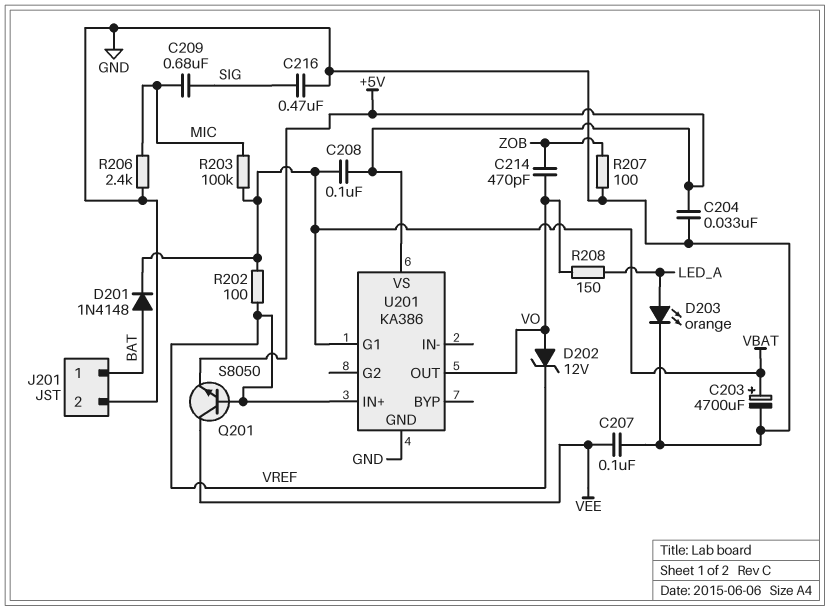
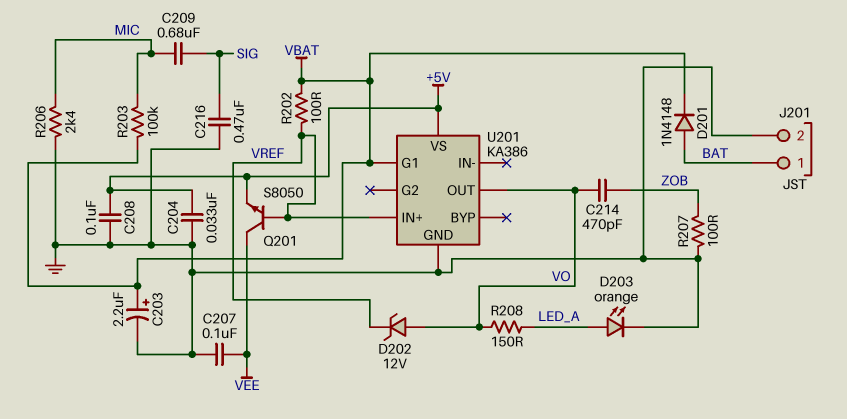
C203: 4700uF (plus VBAT, minus GND) -> 2.2uF (plus VBAT, minus GND)
C208: 100nF (+5V, VBAT) -> 100nF (+5V, GND)

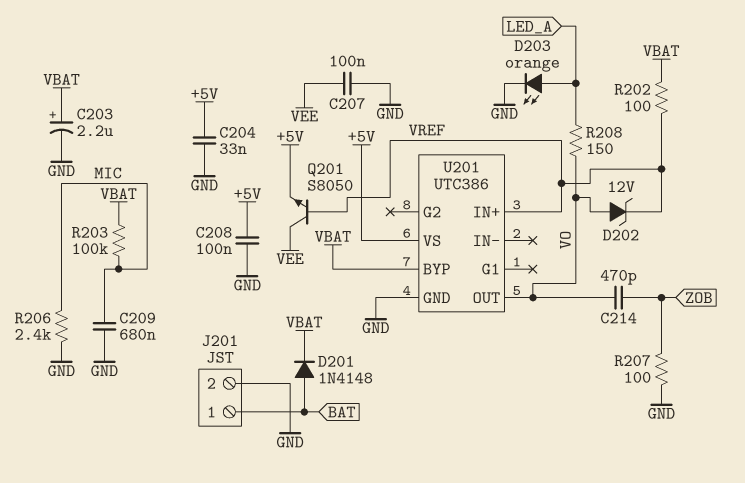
C209: 680nF (MIC, SIG) -> 680nF (GND, MIC)
C216: 470nF (GND, SIG) -> none
U201: KA386 -> UTC386
U201 pin BYP: none -> VBAT
U201 pin G1: VBAT -> none

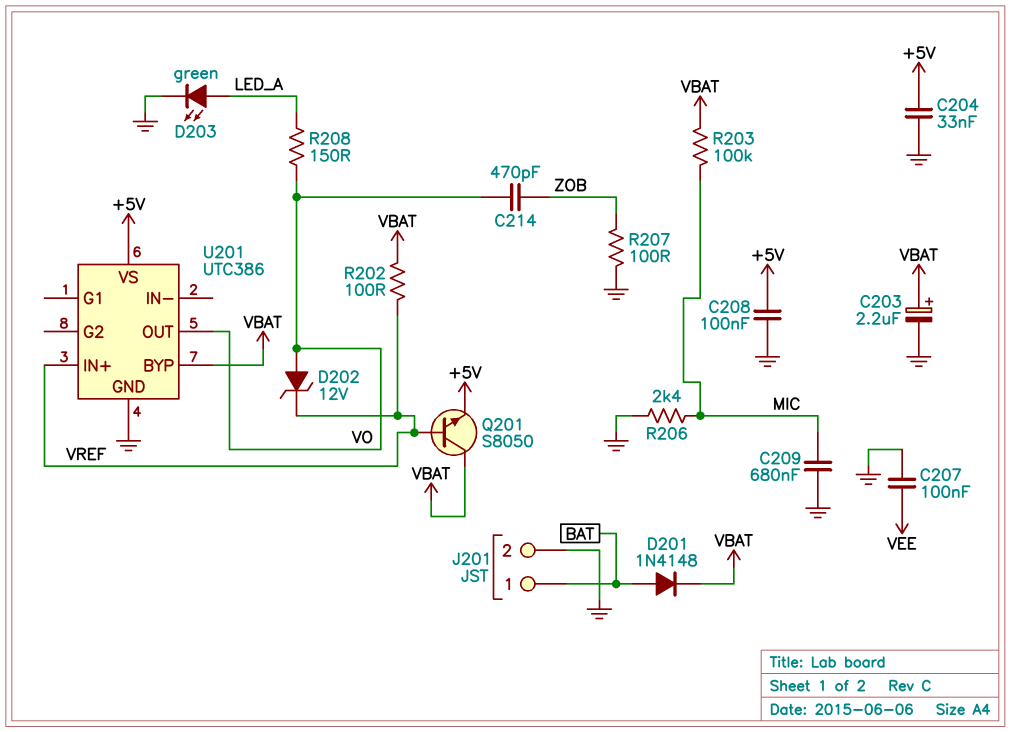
D203: LED orange (A LED_A, K GND) -> LED green (A LED_A, K GND)
Q201: NPN S8050 (B VREF, C VEE, E +5V) -> NPN S8050 (B VREF, C VBAT, E +5V)

